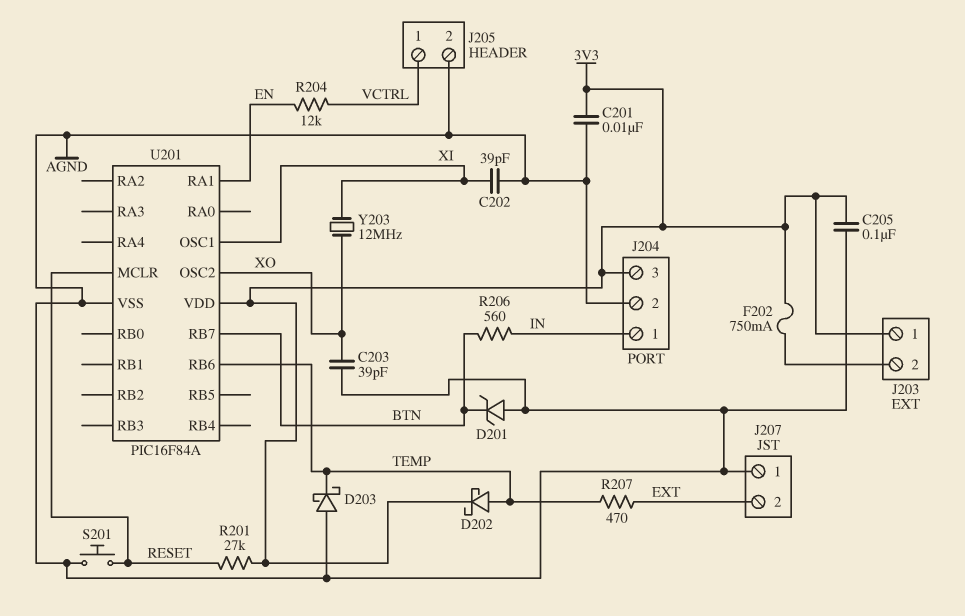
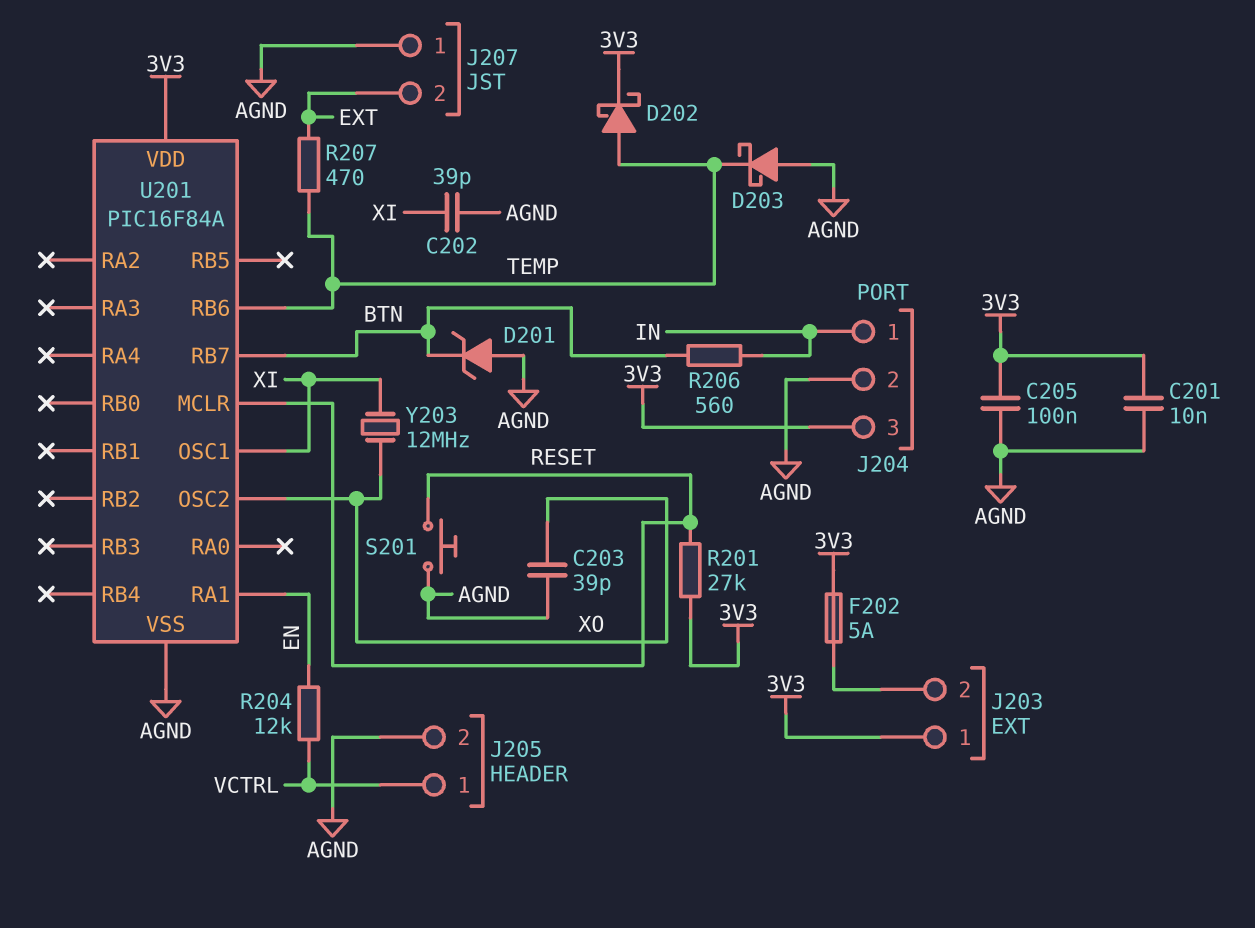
F202: 750mA (3V3, J203/2) -> 5A (3V3, J203/2)

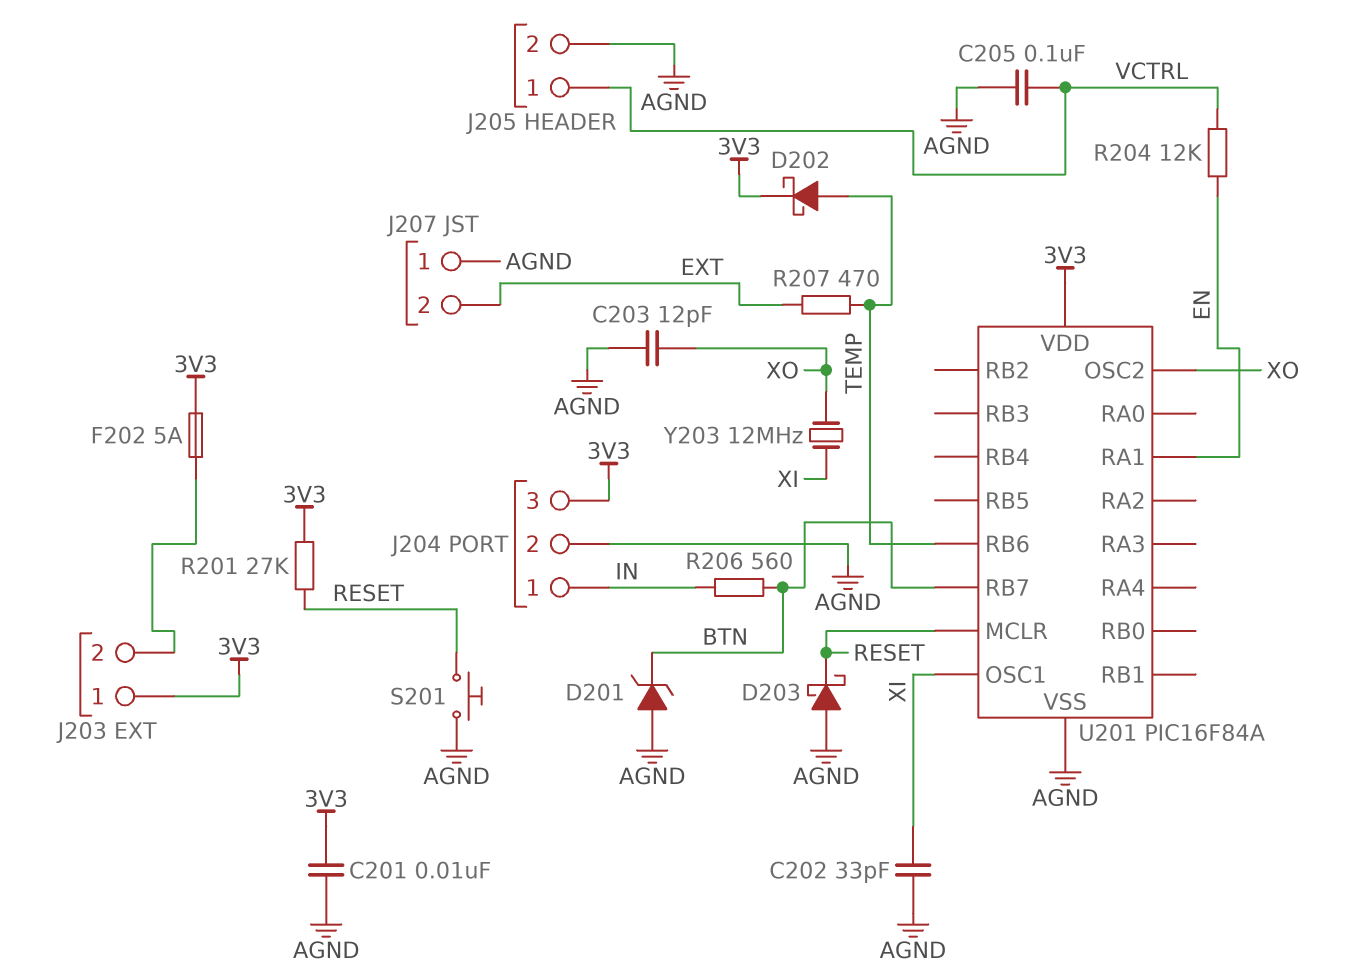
C202: 39pF (AGND, XI) -> 33pF (AGND, XI)
C203: 39pF (AGND, XO) -> 12pF (AGND, XO)
C205: 100nF (3V3, AGND) -> 100nF (AGND, VCTRL)
D203: schottky (A AGND, K TEMP) -> schottky (A AGND, K RESET)

